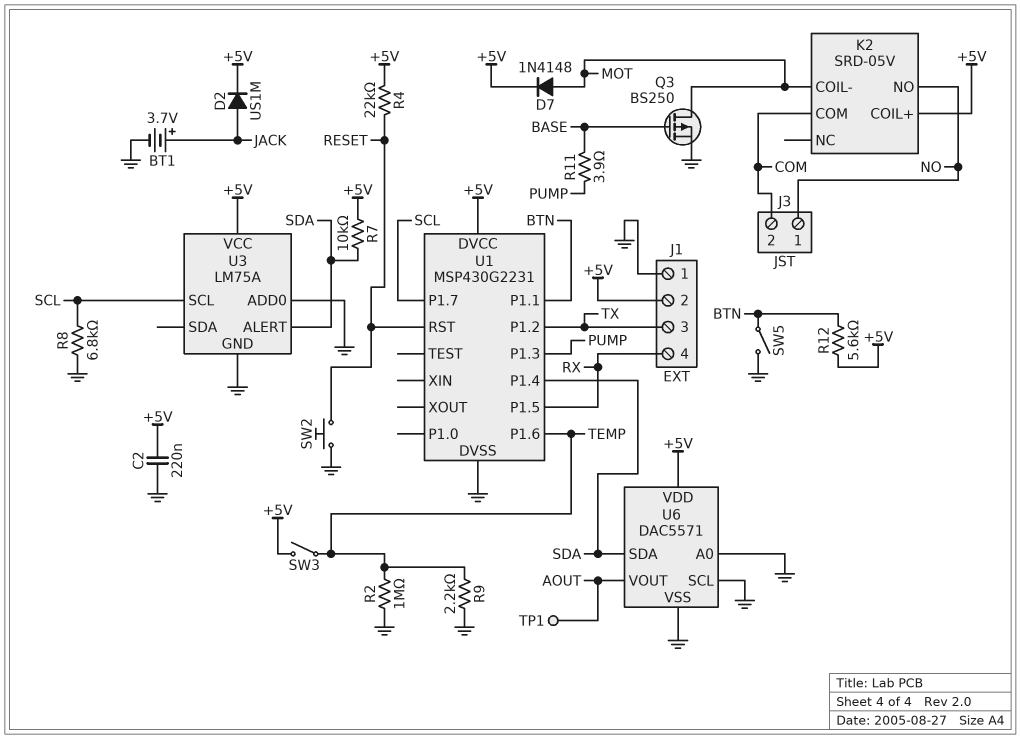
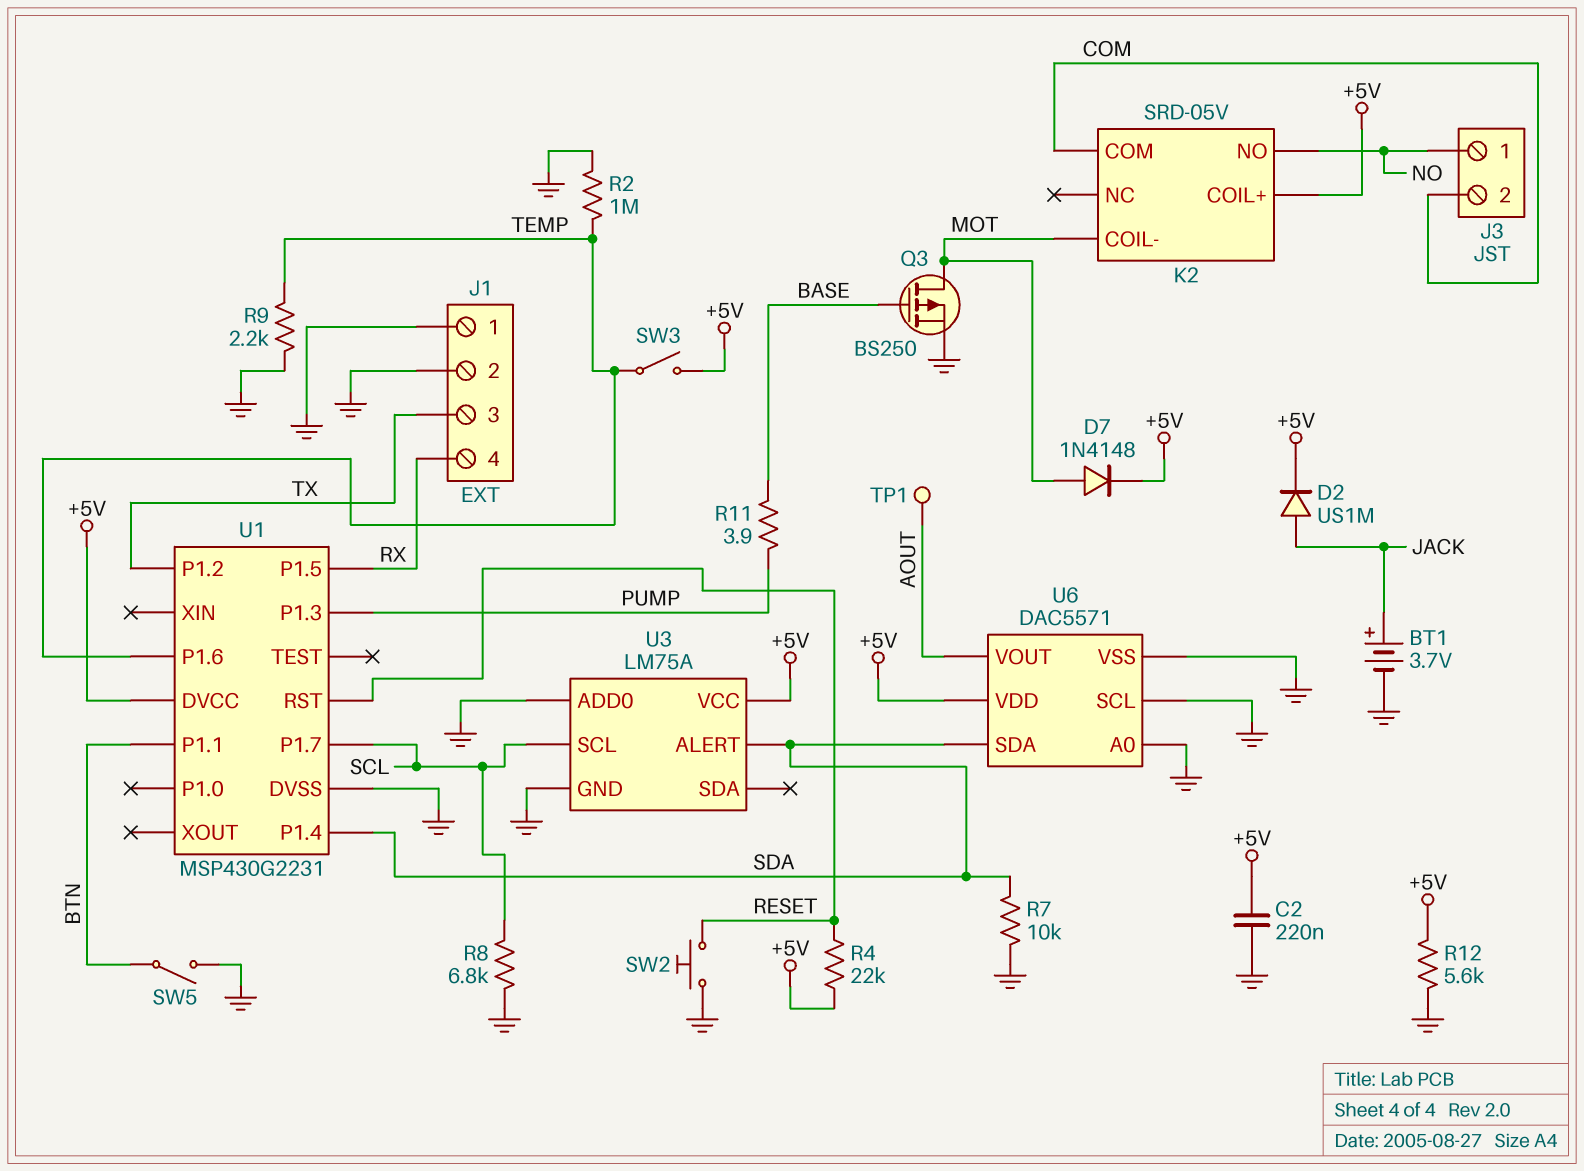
J1 pin 2: +5V -> GND
R7: 10k (+5V, SDA) -> 10k (GND, SDA)
R12: 5.6k (+5V, BTN) -> 5.6k (+5V, GND)

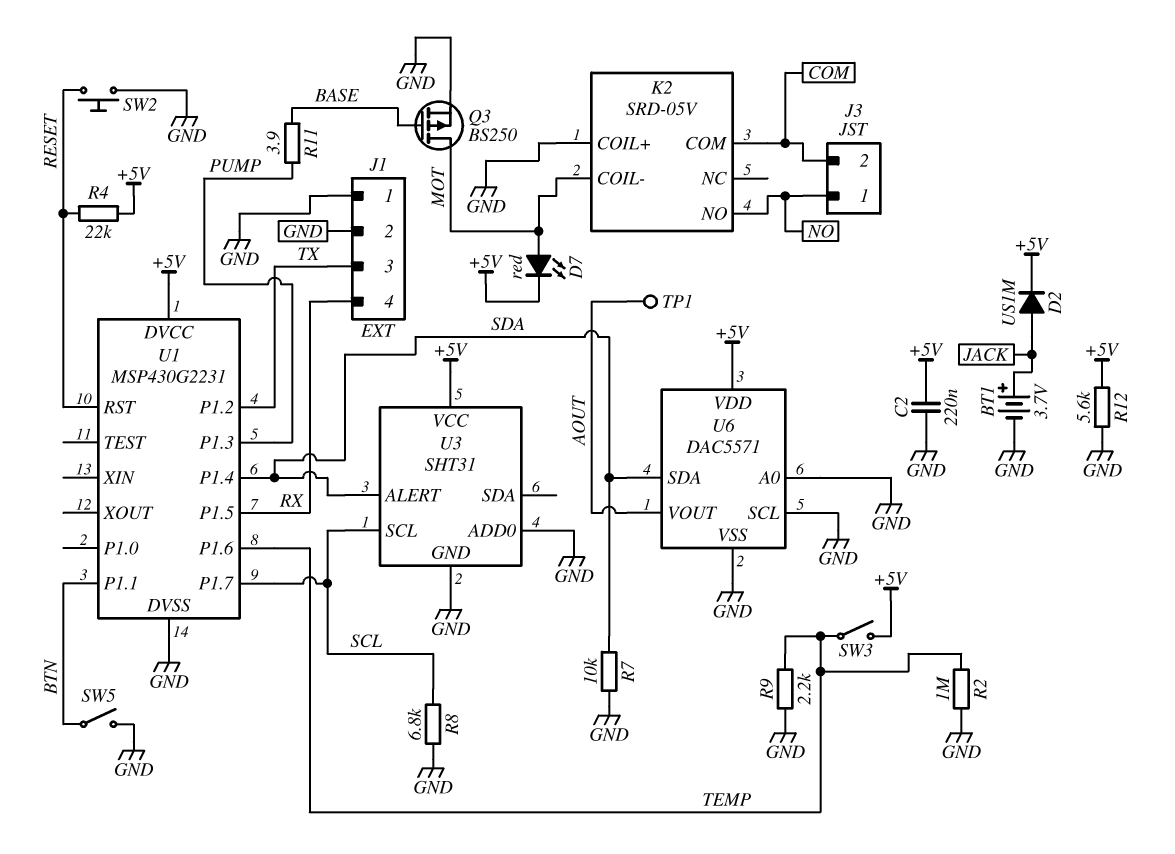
D7: diode 1N4148 (A MOT, K +5V) -> LED red (A MOT, K +5V)
K2 pin COIL+: +5V -> GND
U3: LM75A -> SHT31

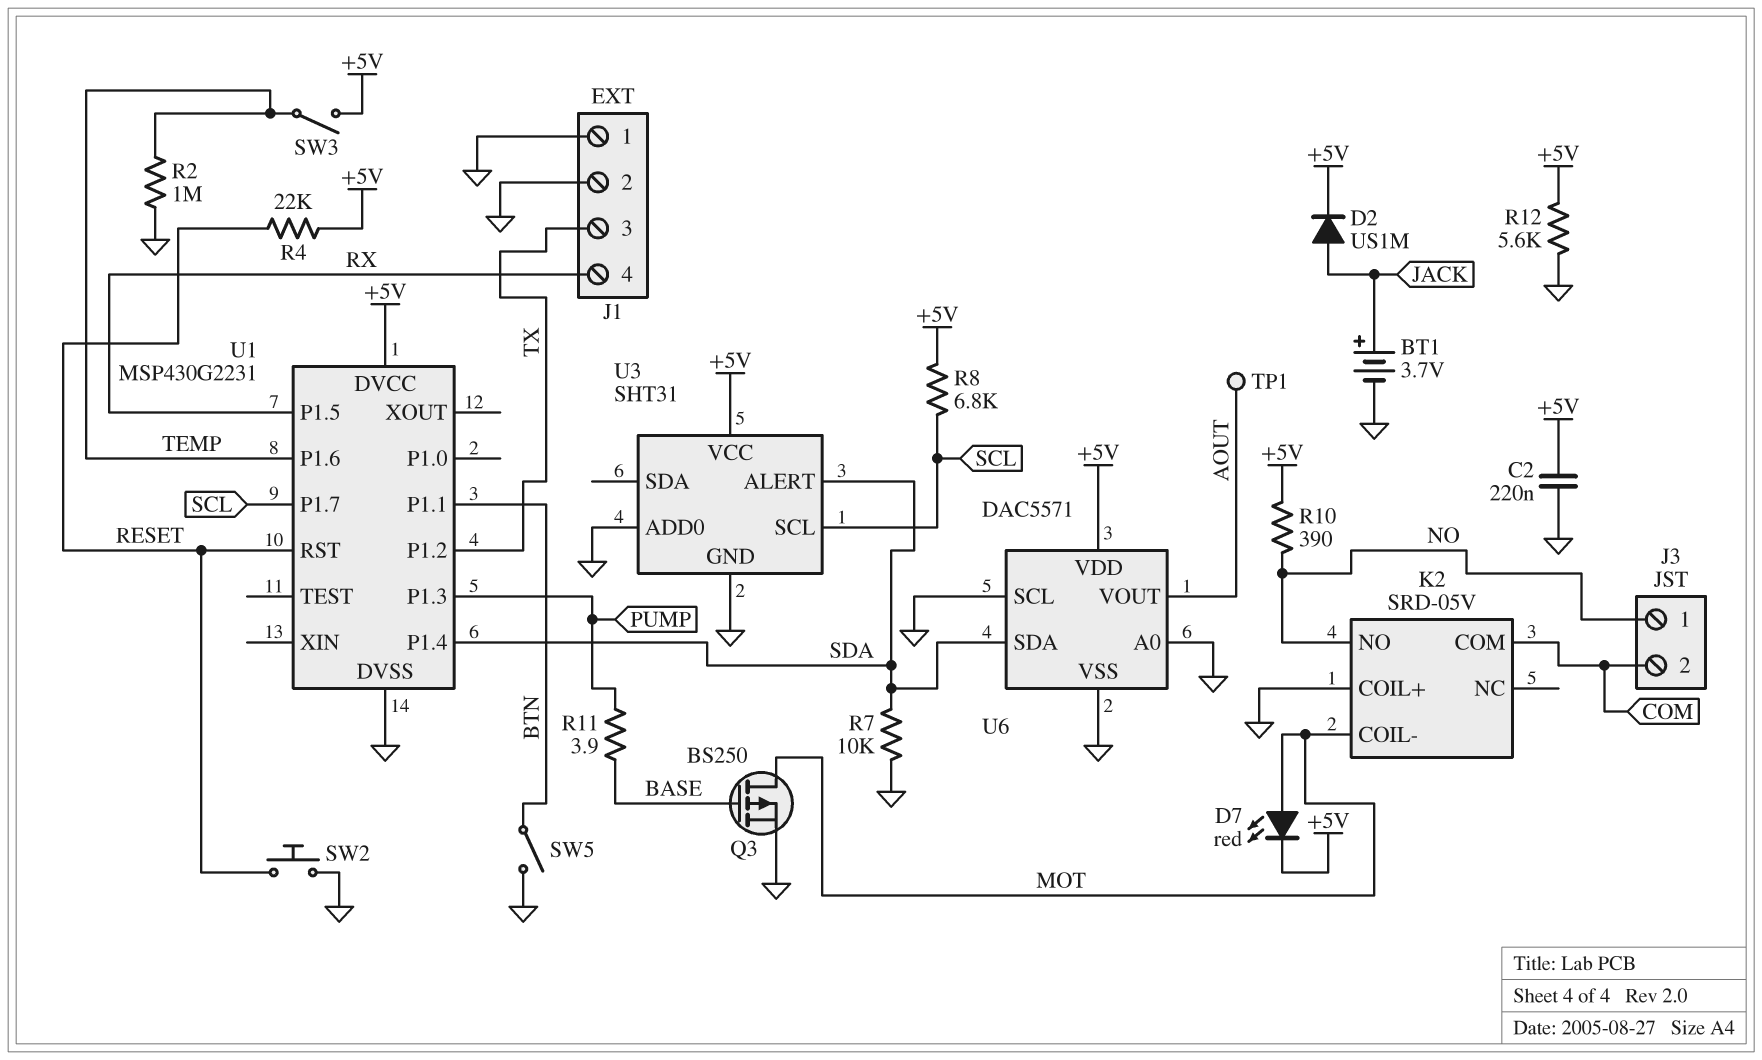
R8: 6.8k (GND, SCL) -> 6.8k (+5V, SCL)
R9: 2.2k (GND, TEMP) -> none
R10: none -> 390 (+5V, NO)

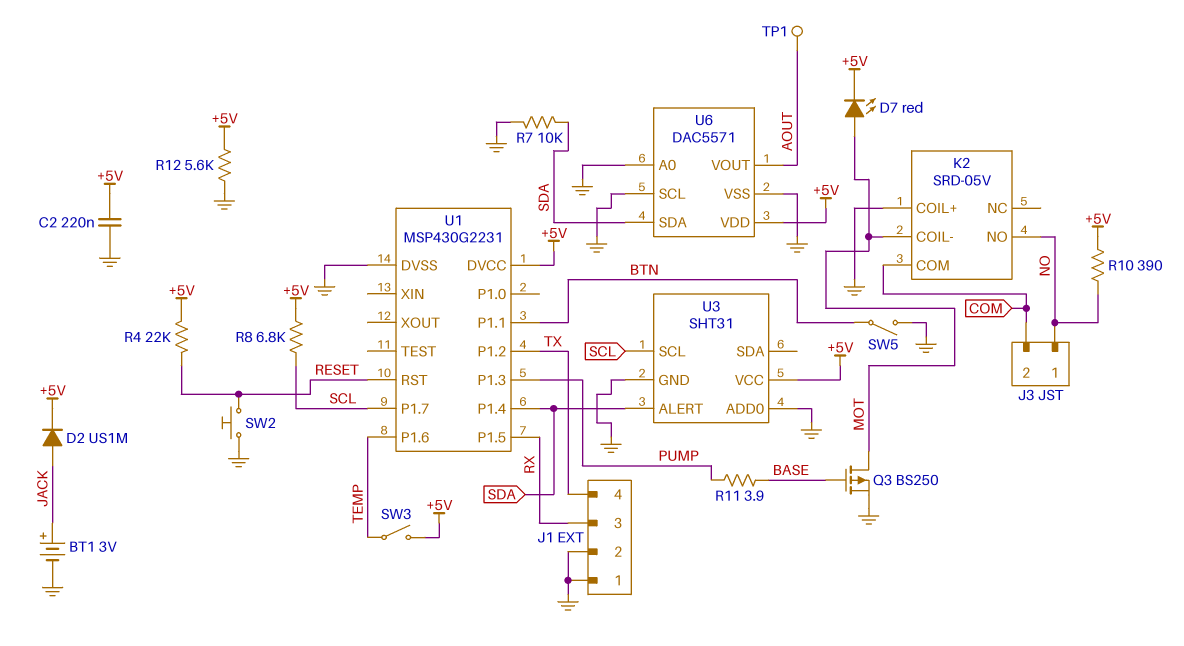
BT1: 3.7V (plus JACK, minus GND) -> 3V (plus JACK, minus GND)
J1 pin 3: TX -> RX
J1 pin 4: RX -> TX
R2: 1M (GND, TEMP) -> none

